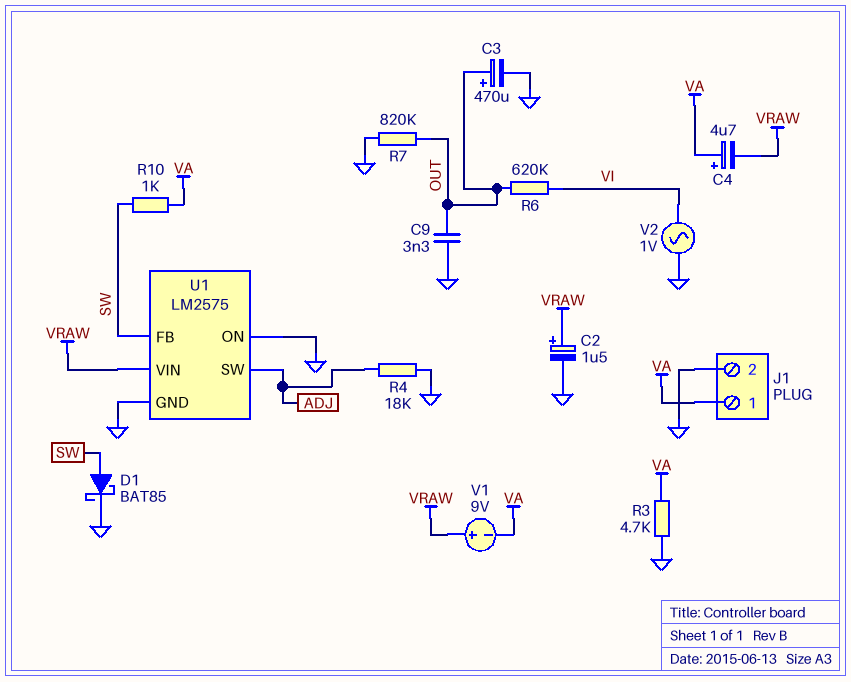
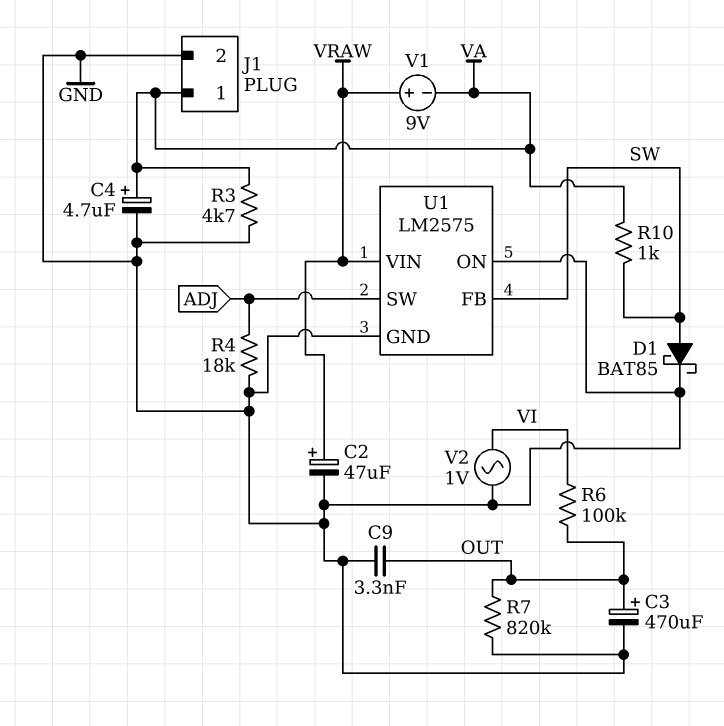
C2: 1.5uF (plus VRAW, minus GND) -> 47uF (plus VRAW, minus GND)
C4: 4.7uF (plus VA, minus VRAW) -> 4.7uF (plus VA, minus GND)
R6: 620k (OUT, VI) -> 100k (OUT, VI)

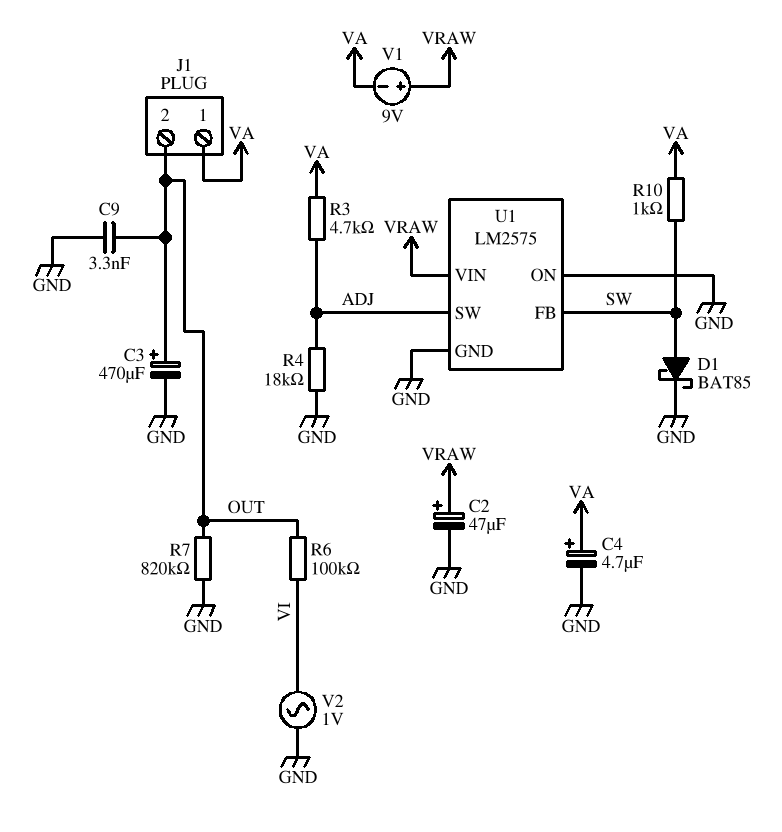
J1 pin 2: GND -> OUT
R3: 4.7k (GND, VA) -> 4.7k (ADJ, VA)

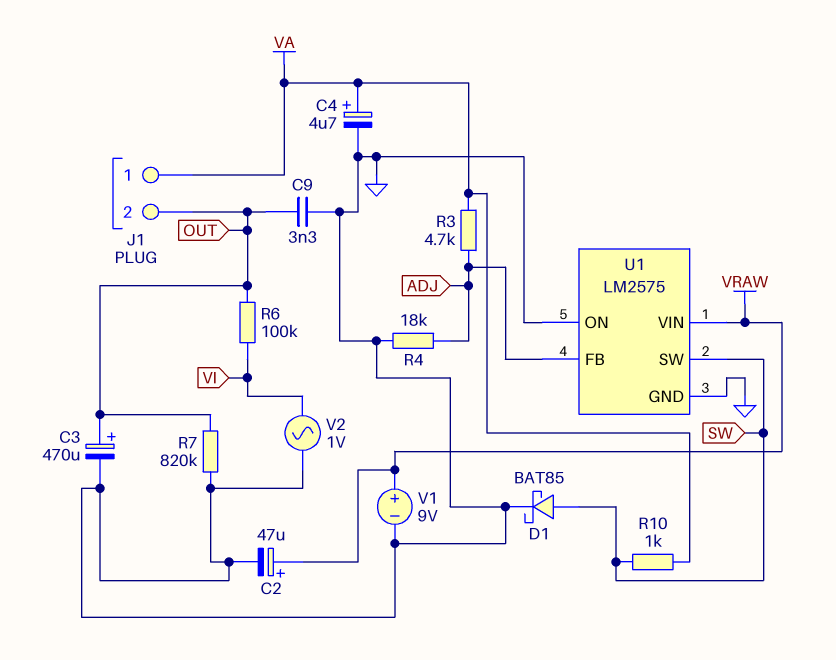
U1 pin FB: SW -> ADJ
U1 pin SW: ADJ -> SW
V1: 9V (plus VRAW, minus VA) -> 9V (plus VRAW, minus GND)

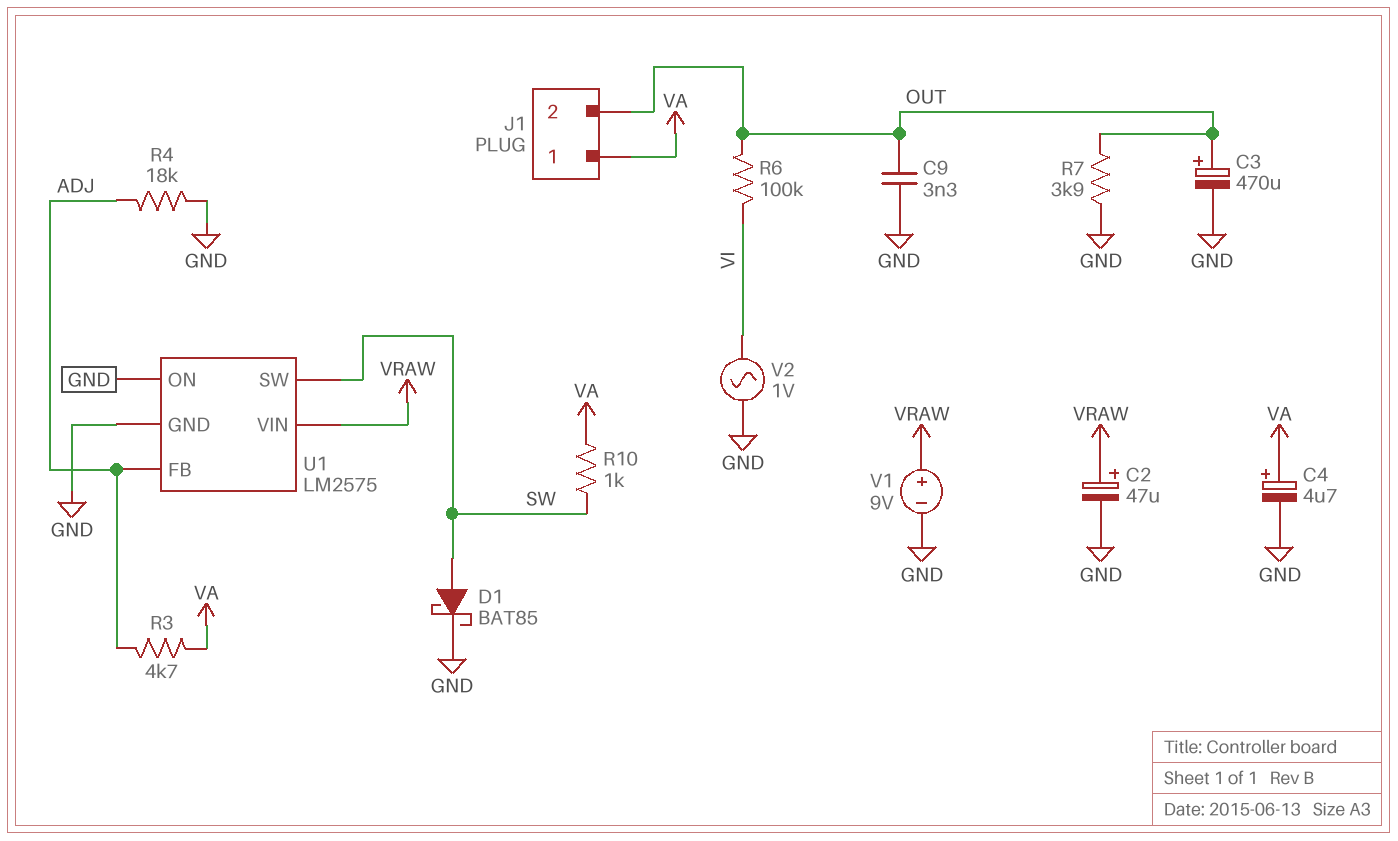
R7: 820k (GND, OUT) -> 3.9k (GND, OUT)

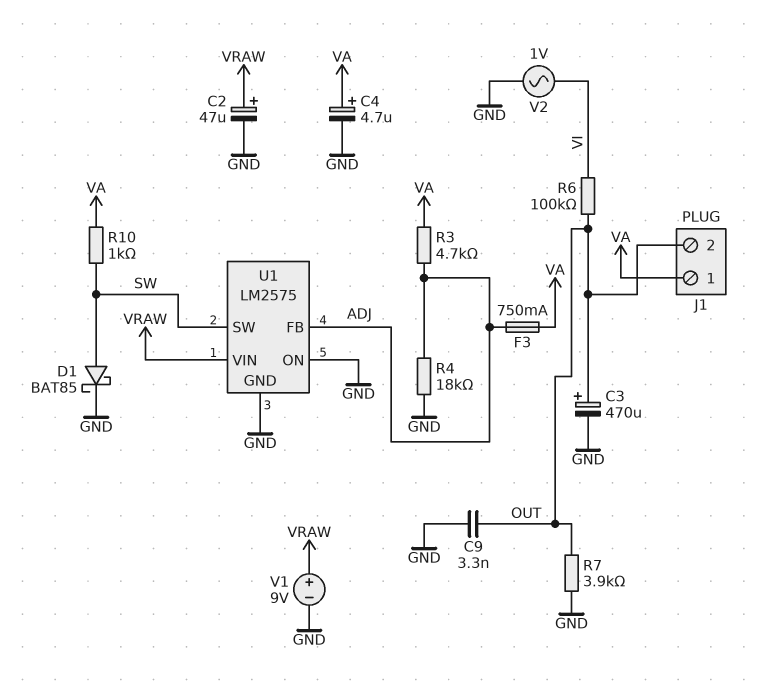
F3: none -> 750mA (ADJ, VA)

